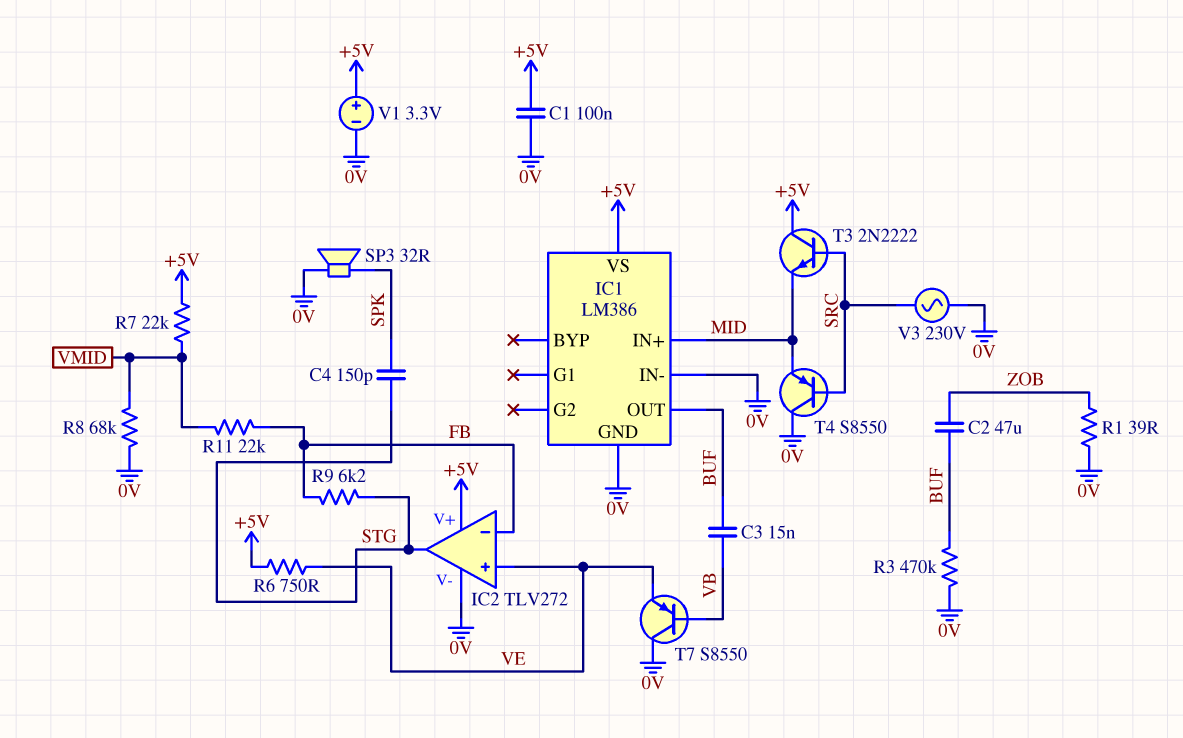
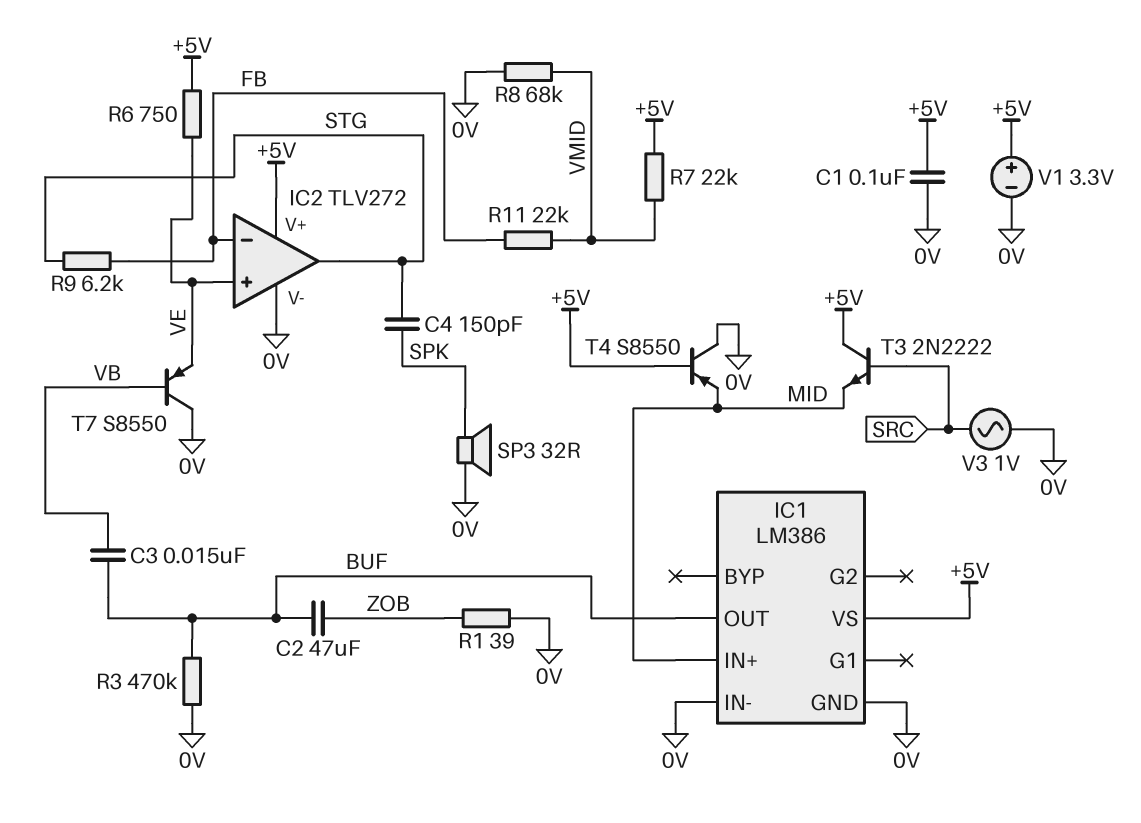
T4: PNP S8550 (B SRC, C 0V, E MID) -> PNP S8550 (B +5V, C 0V, E MID)
V3: AC 230V (0V, SRC) -> AC 1V (0V, SRC)

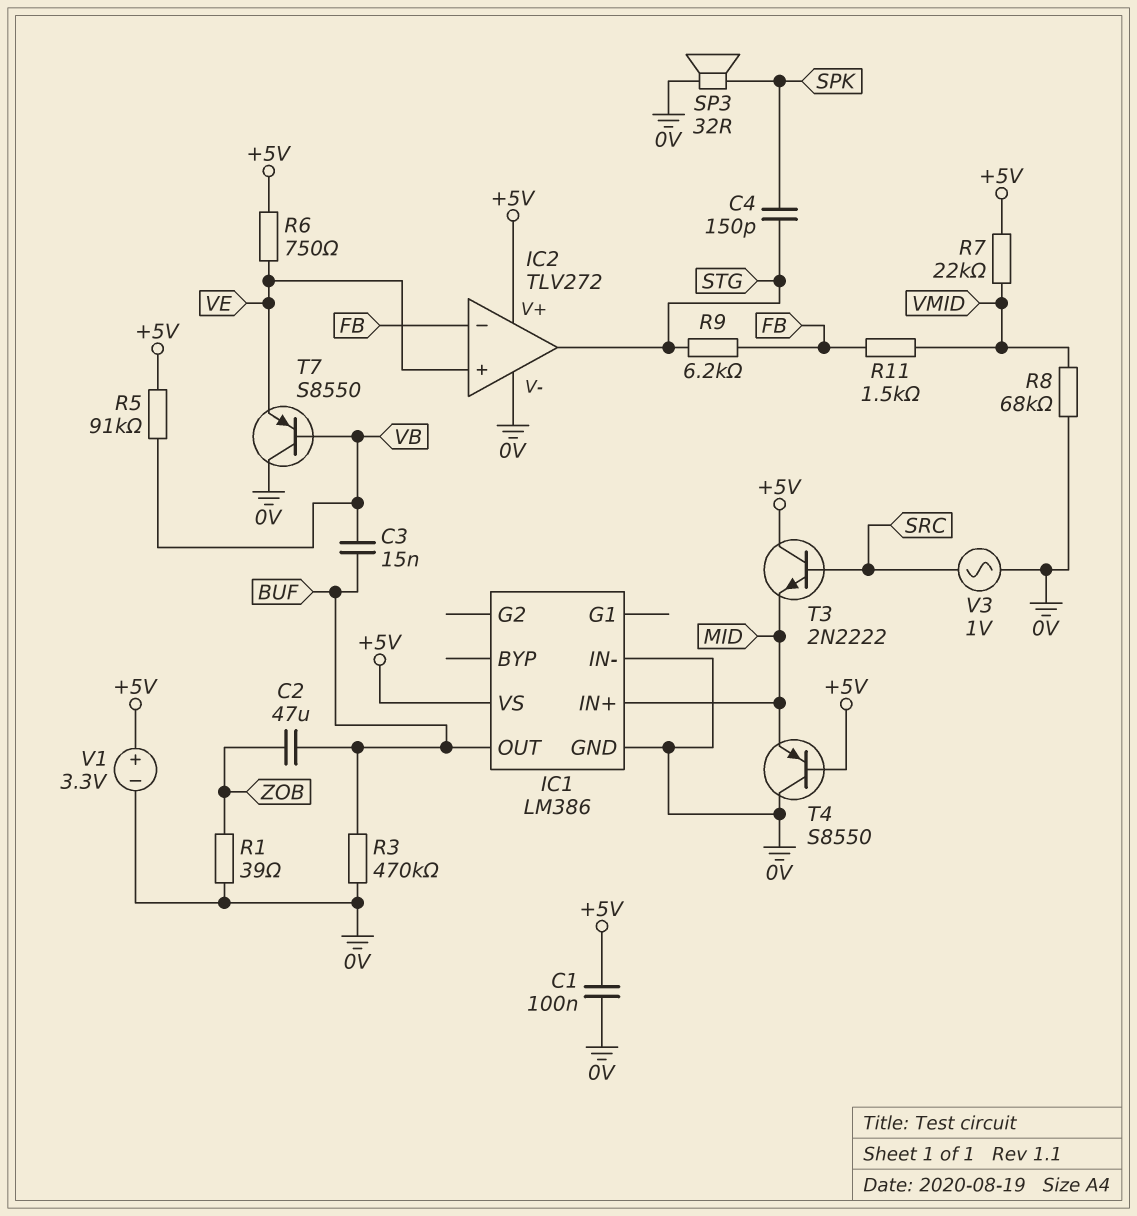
R5: none -> 91k (+5V, VB)
R11: 22k (FB, VMID) -> 1.5k (FB, VMID)

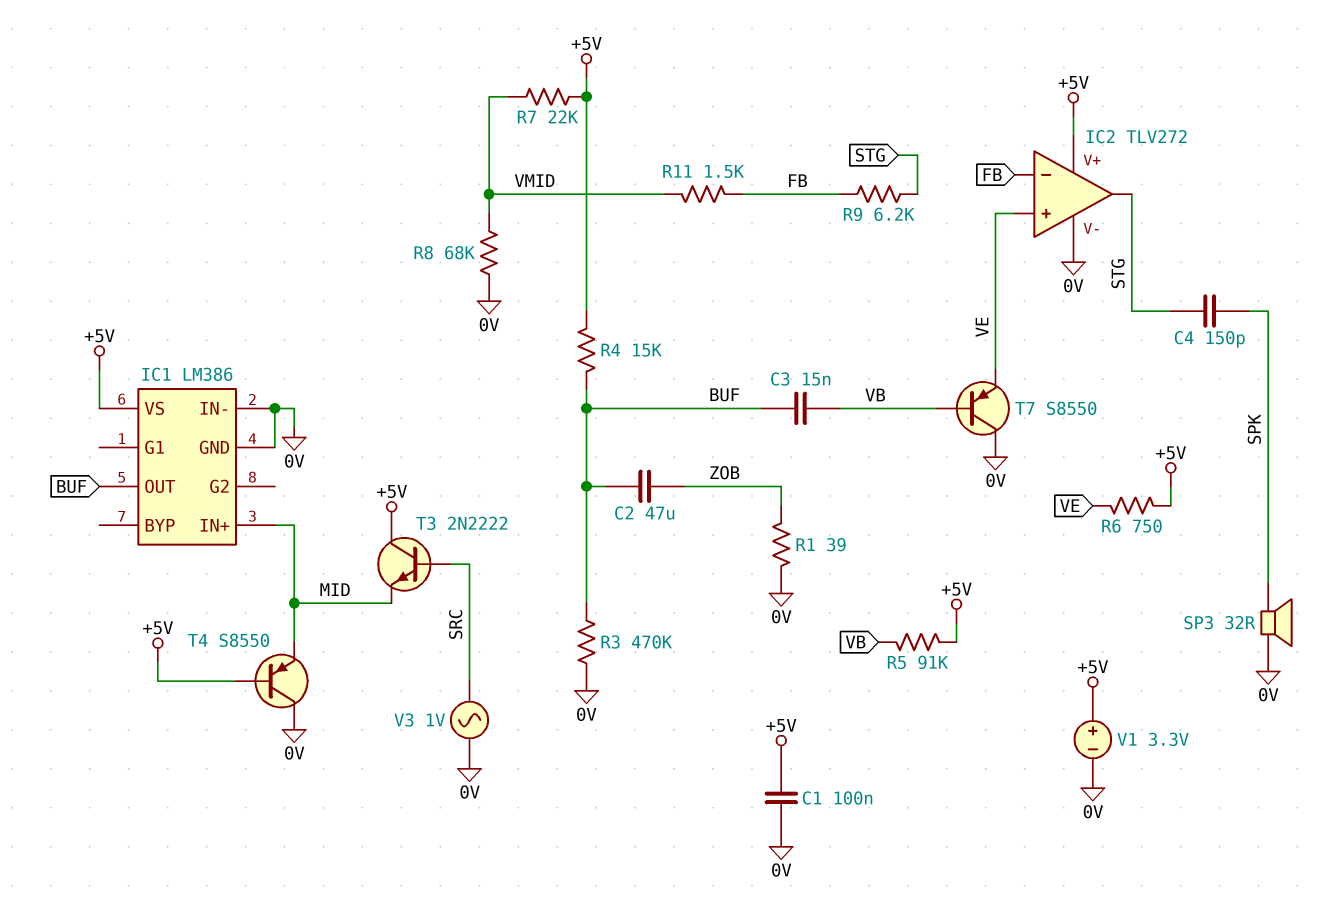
R4: none -> 15k (+5V, BUF)

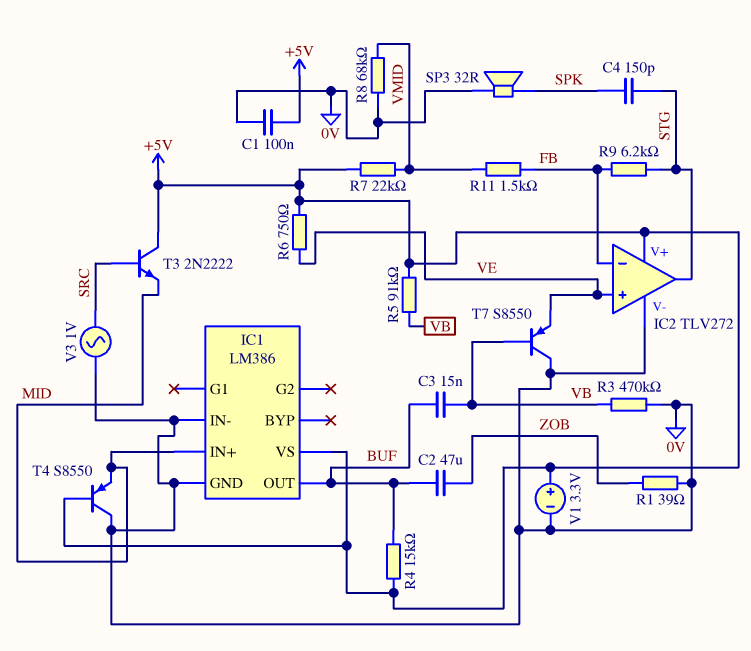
R3: 470k (0V, BUF) -> 470k (0V, VB)

